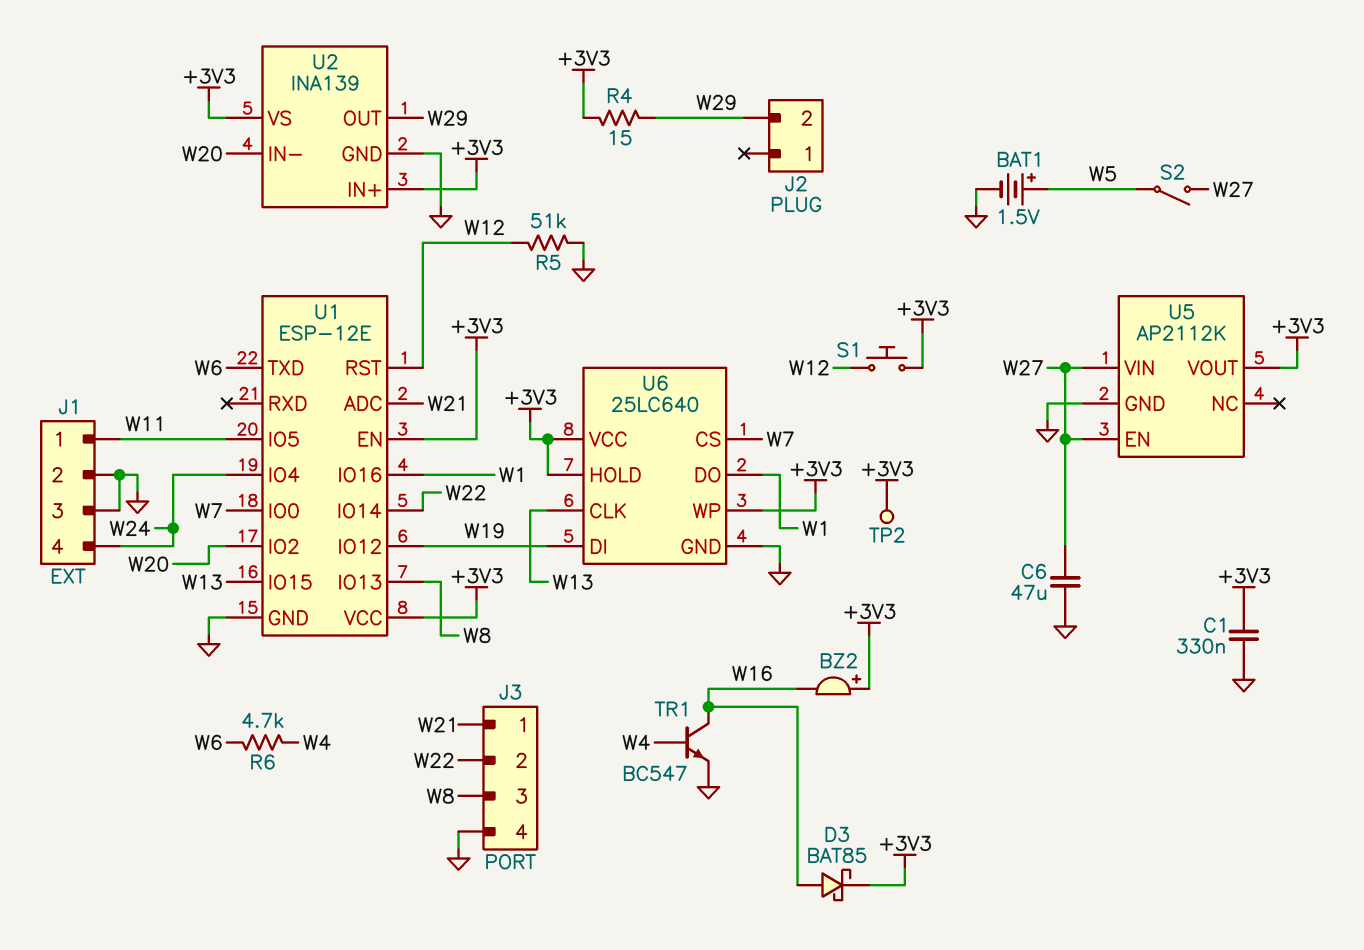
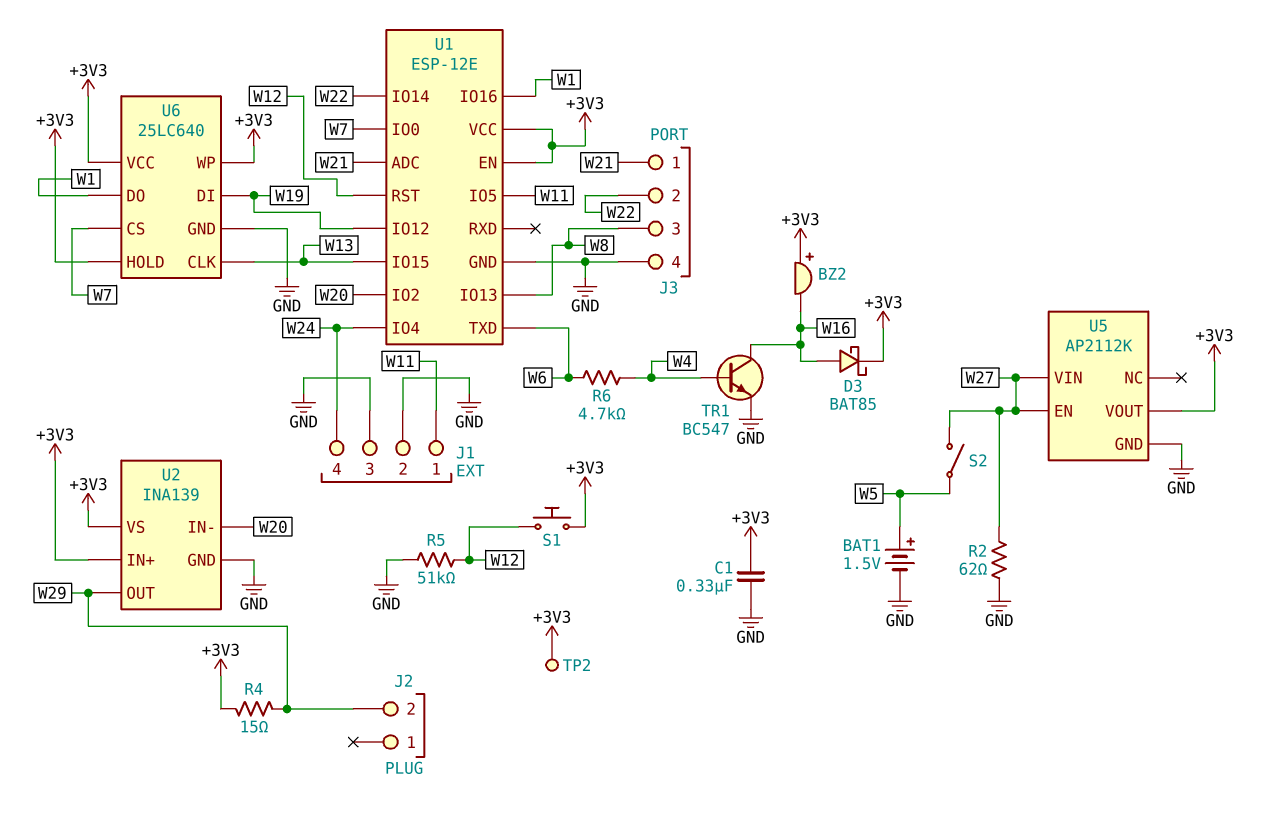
C6: 47uF (GND, W27) -> none
R2: none -> 62 (GND, W27)

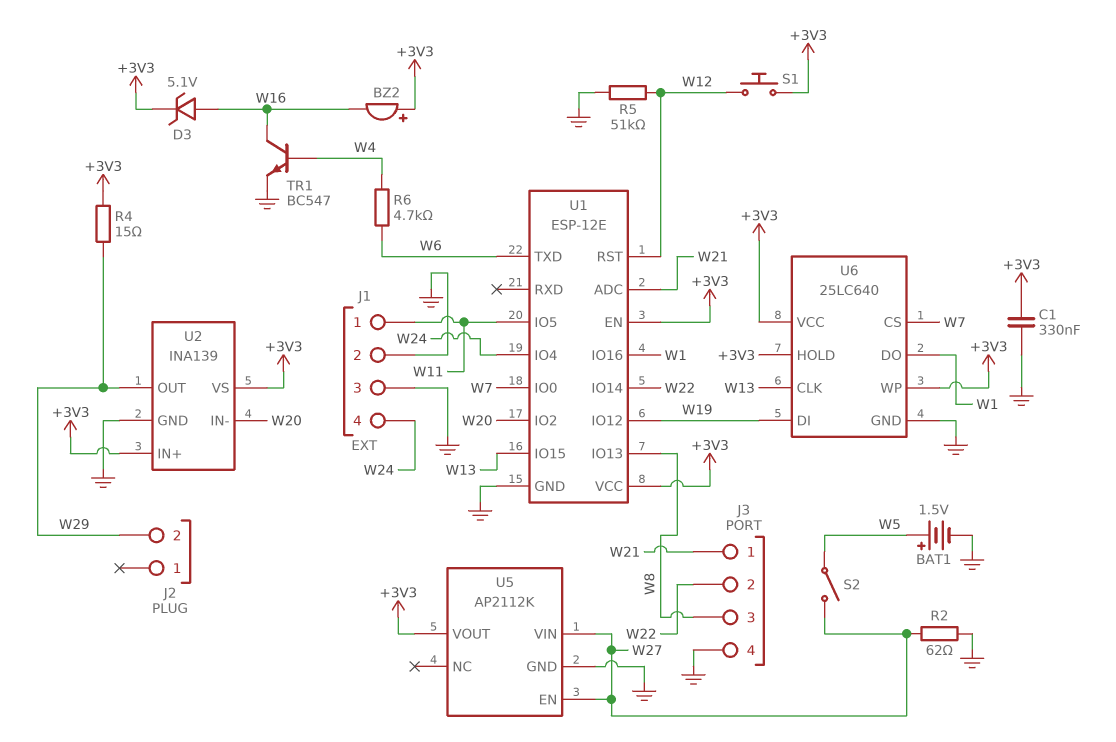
D3: schottky BAT85 (A W16, K +3V3) -> zener 5.1V (A W16, K +3V3)
TP2: test point (+3V3) -> none

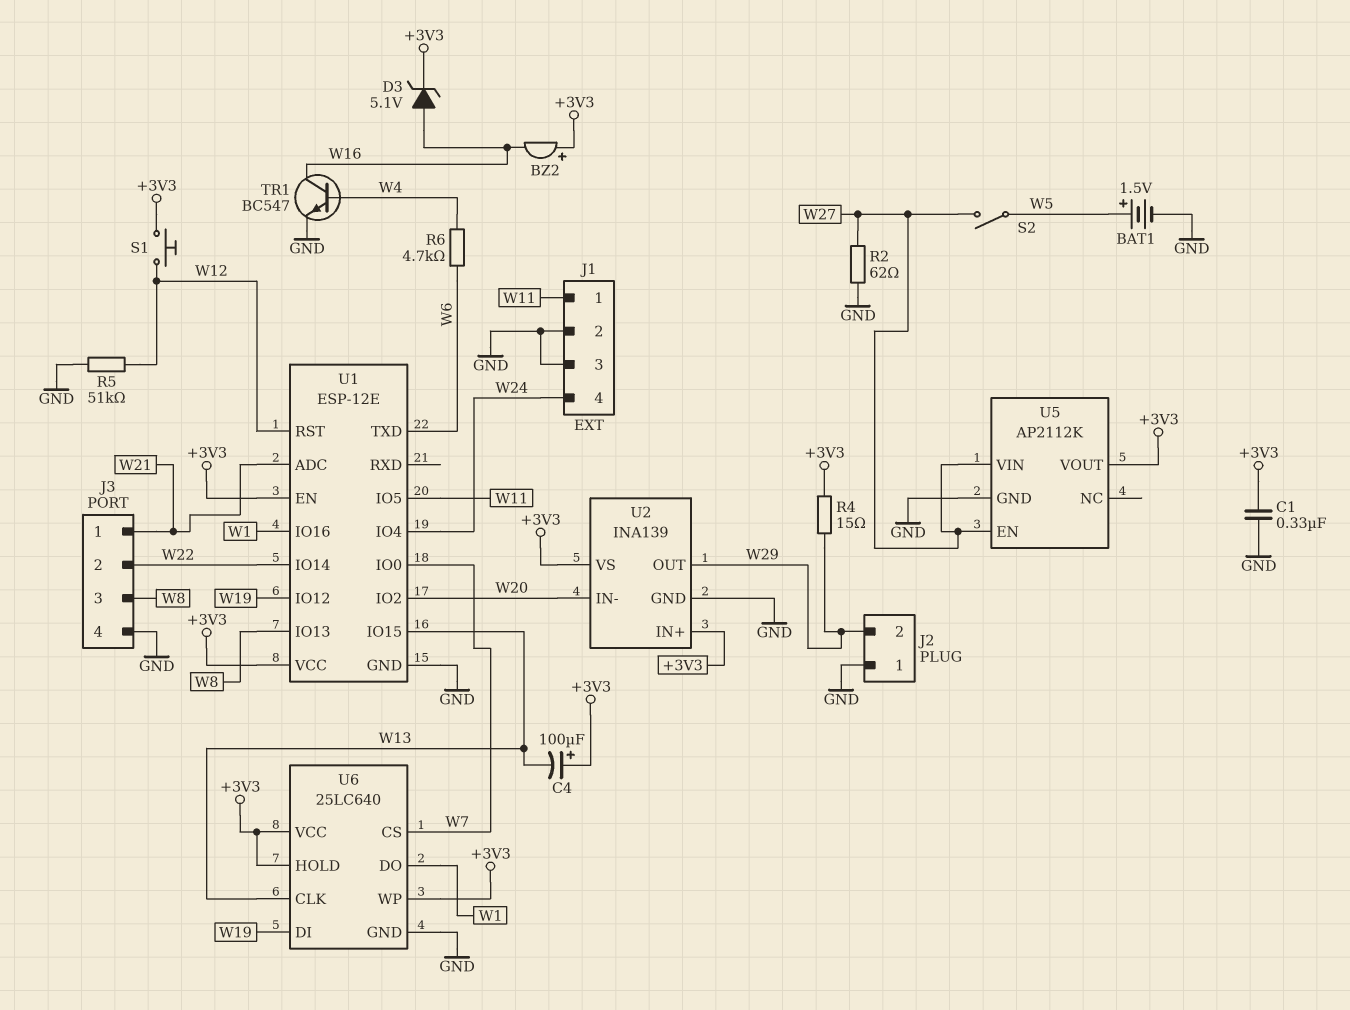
C4: none -> 100uF (plus +3V3, minus W13)
J2 pin 1: none -> GND

